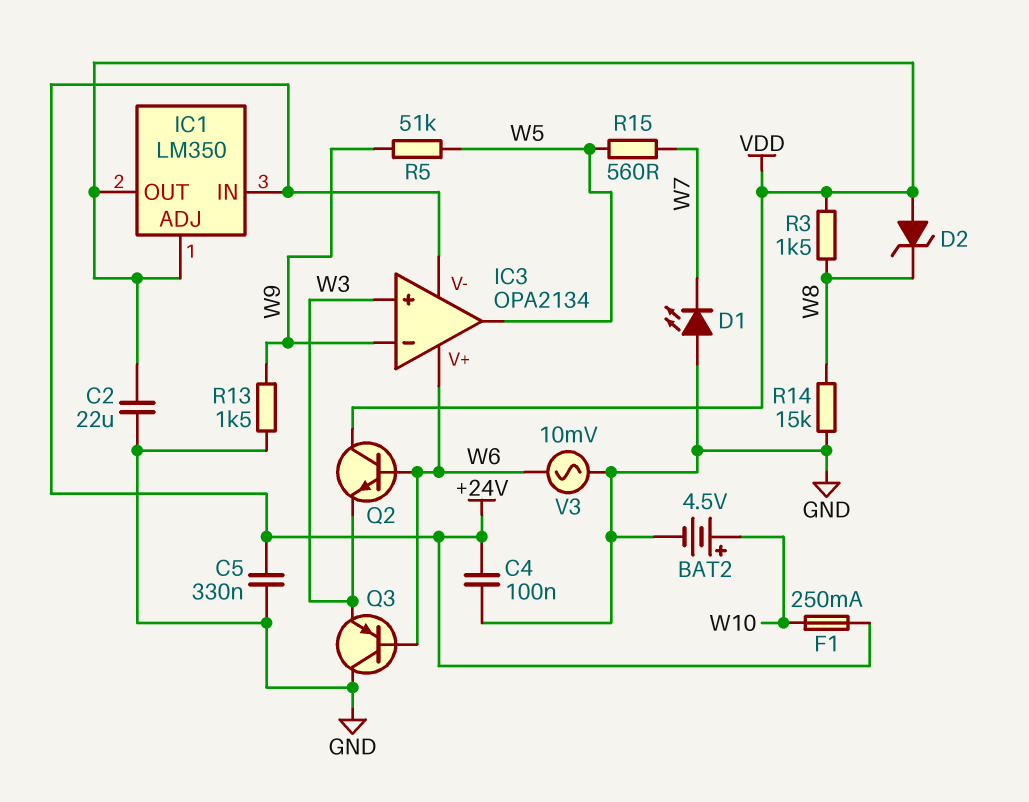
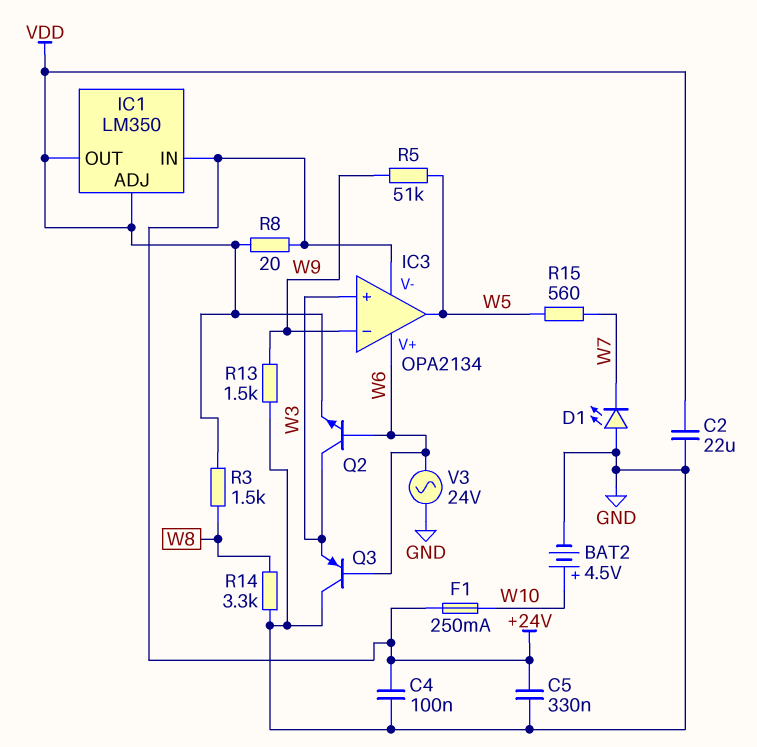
D2: zener (A VDD, K W8) -> none
Q2: NPN (B W6, C VDD, E W3) -> NPN (B W6, C W3, E VDD)
R8: none -> 20 (+24V, VDD)
R14: 15k (GND, W8) -> 3.3k (GND, W8)
V3: AC 10mV (GND, W6) -> AC 24V (GND, W6)

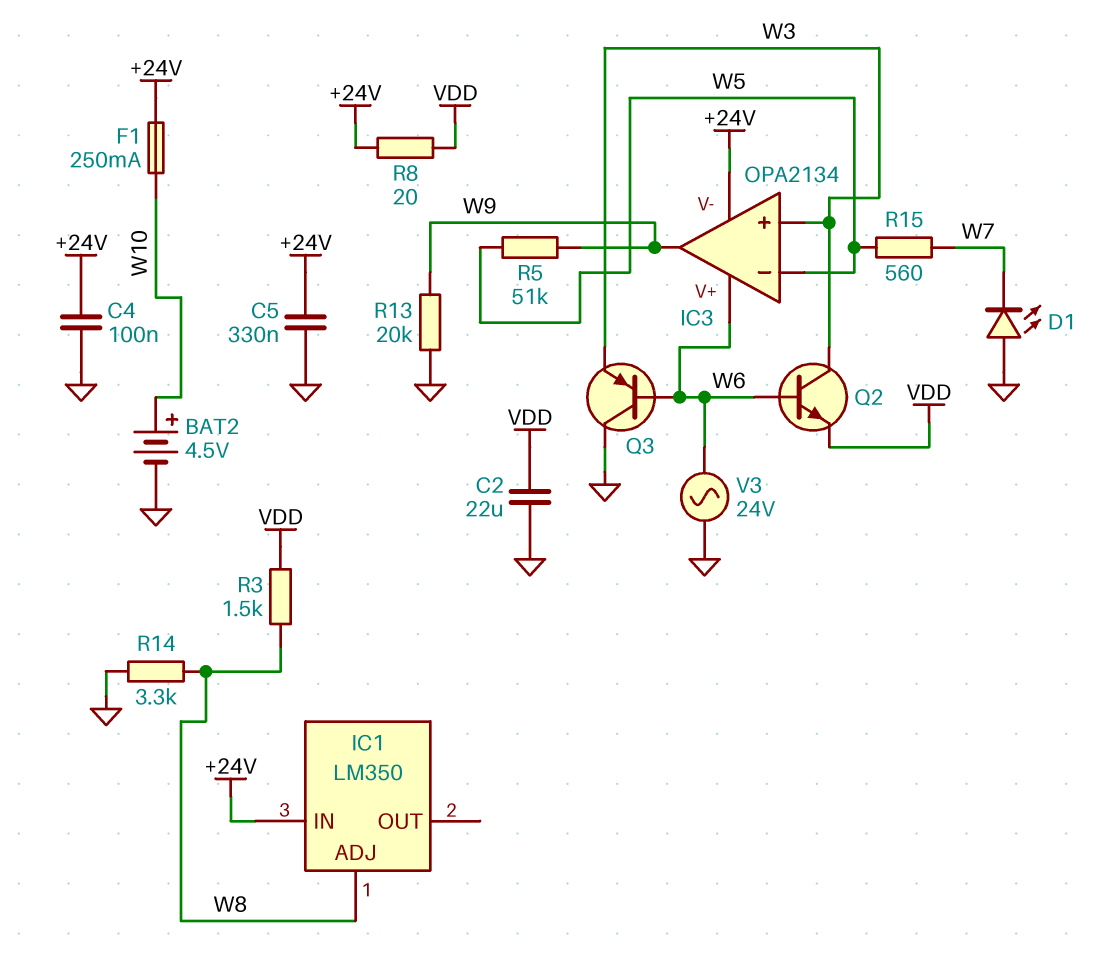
IC1 pin ADJ: VDD -> W8
IC1 pin OUT: VDD -> none
IC3 pin in-: W9 -> W5
IC3 pin out: W5 -> W9
R13: 1.5k (GND, W9) -> 20k (GND, W9)

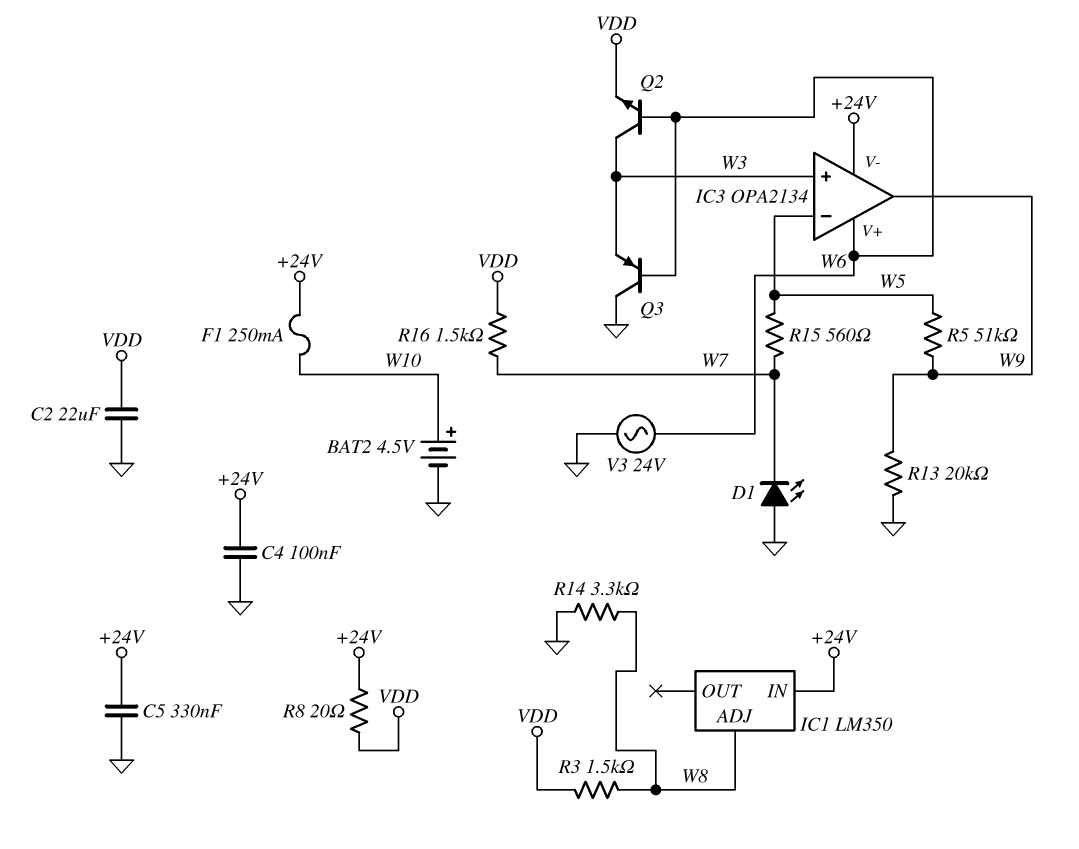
R16: none -> 1.5k (VDD, W7)

